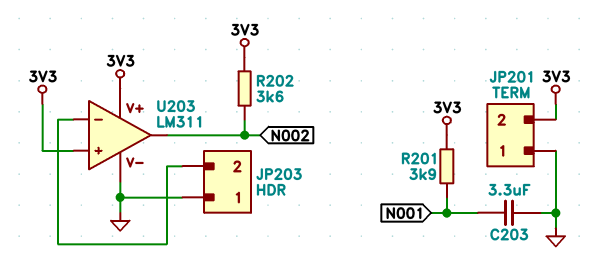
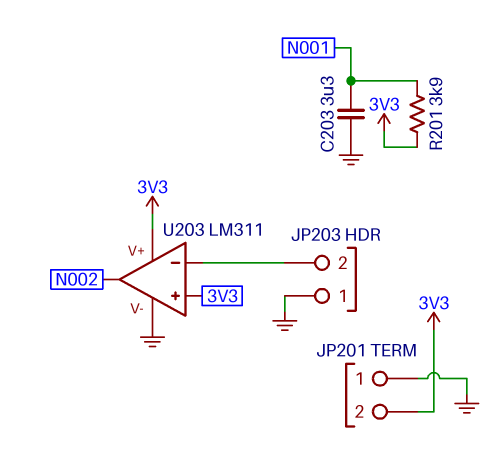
R202: 3.6k (3V3, N002) -> none

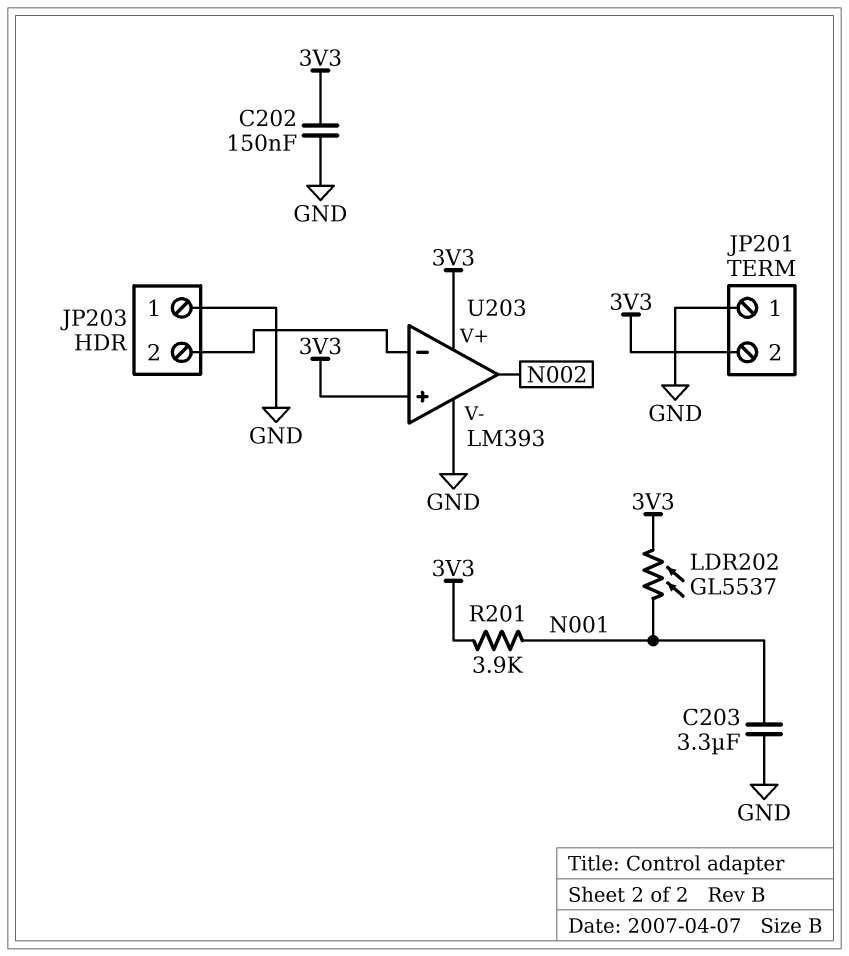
C202: none -> 150nF (3V3, GND)
LDR202: none -> GL5537 (3V3, N001)
U203: LM311 -> LM393

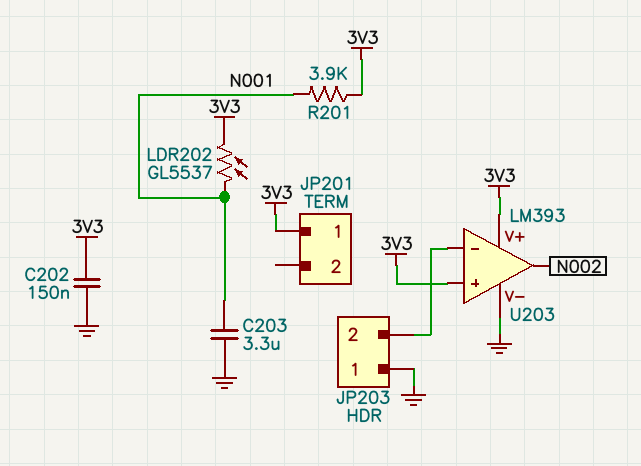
JP201 pin 1: GND -> 3V3
JP201 pin 2: 3V3 -> none

